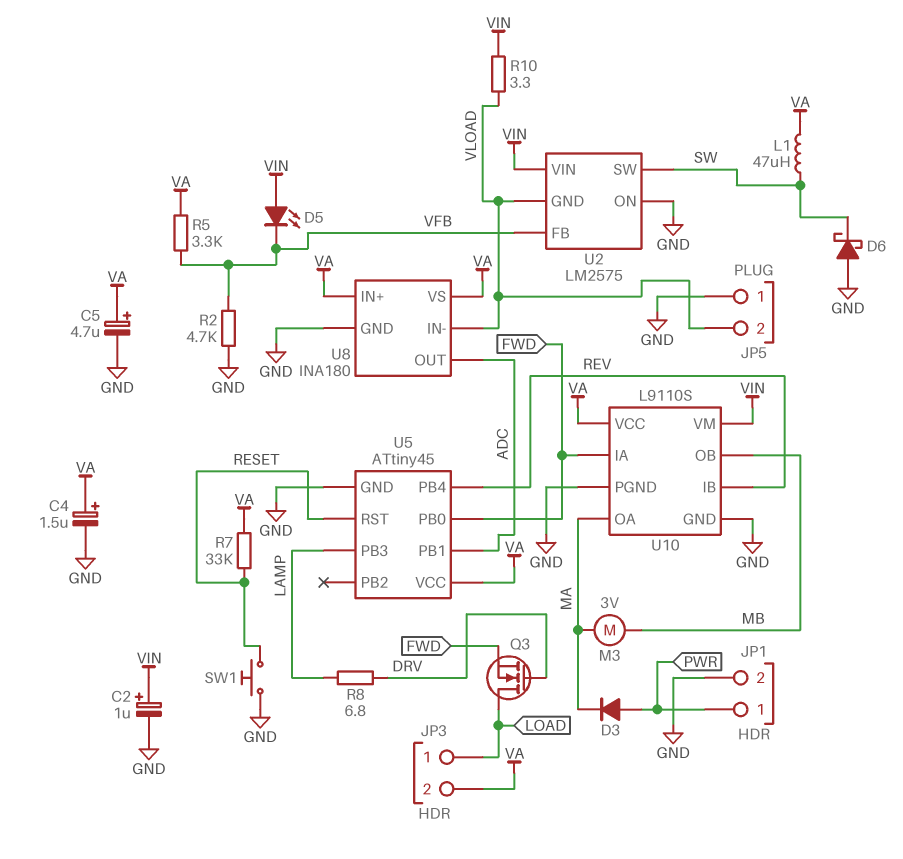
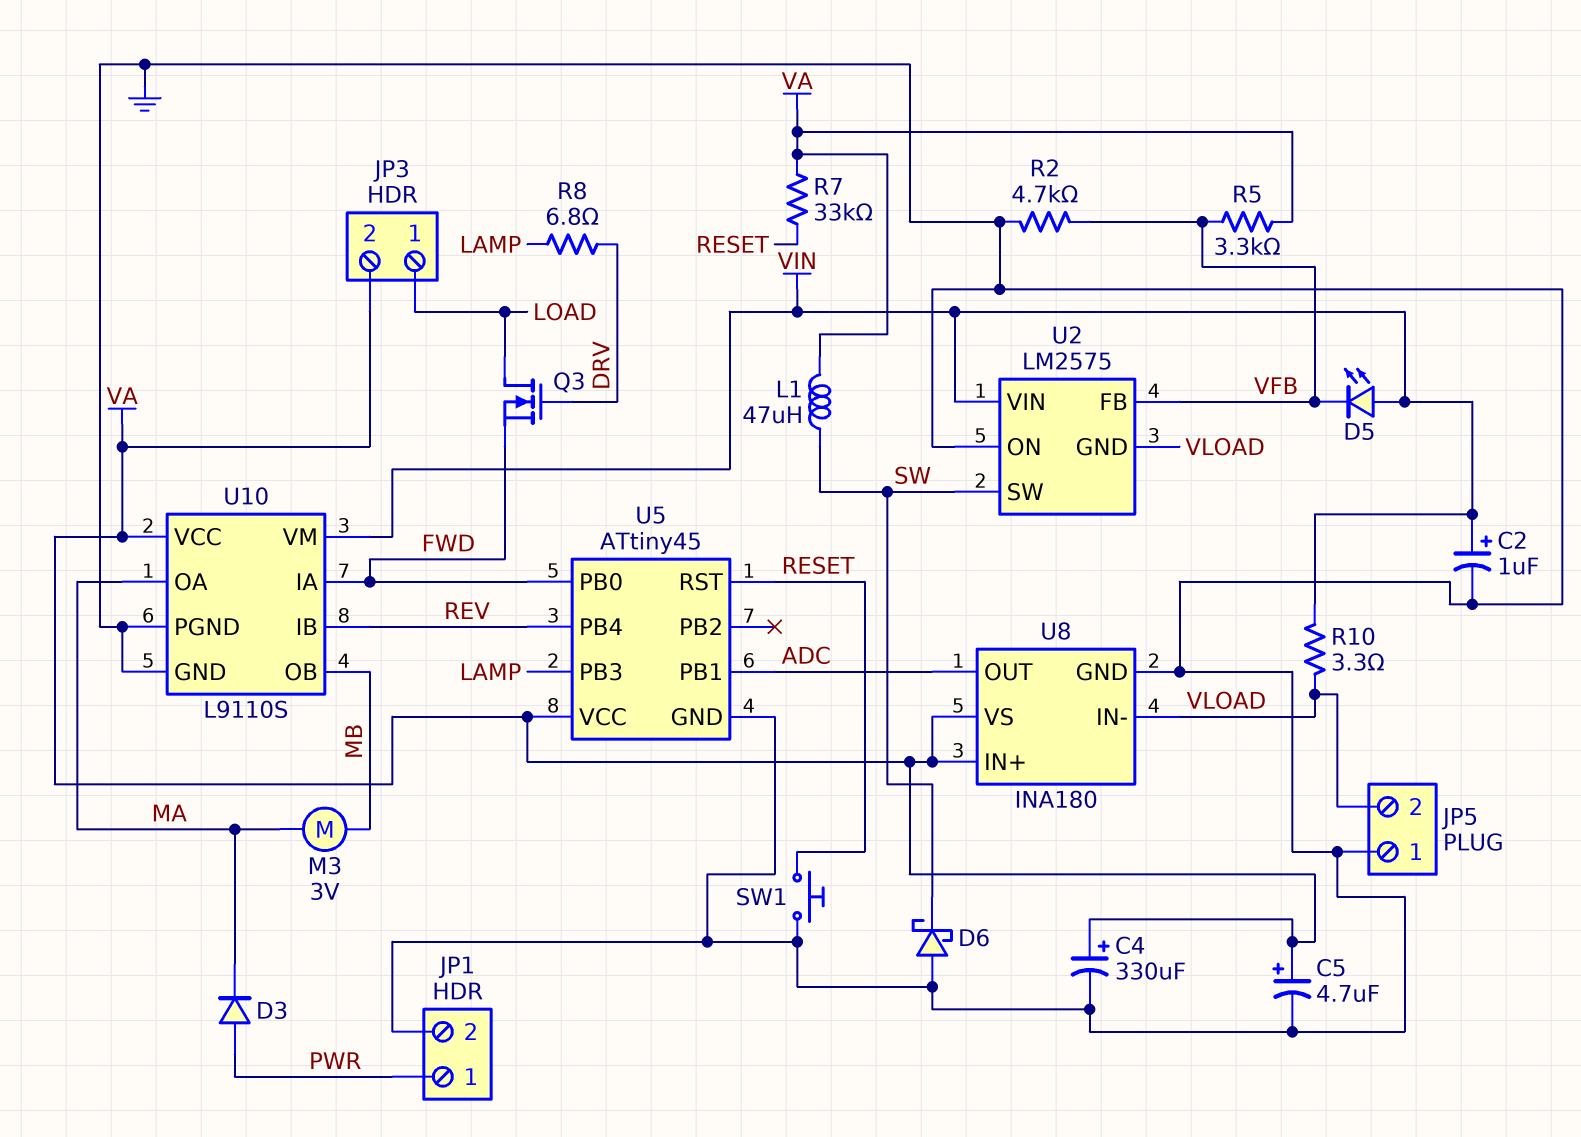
C4: 1.5uF (plus VA, minus GND) -> 330uF (plus VA, minus GND)

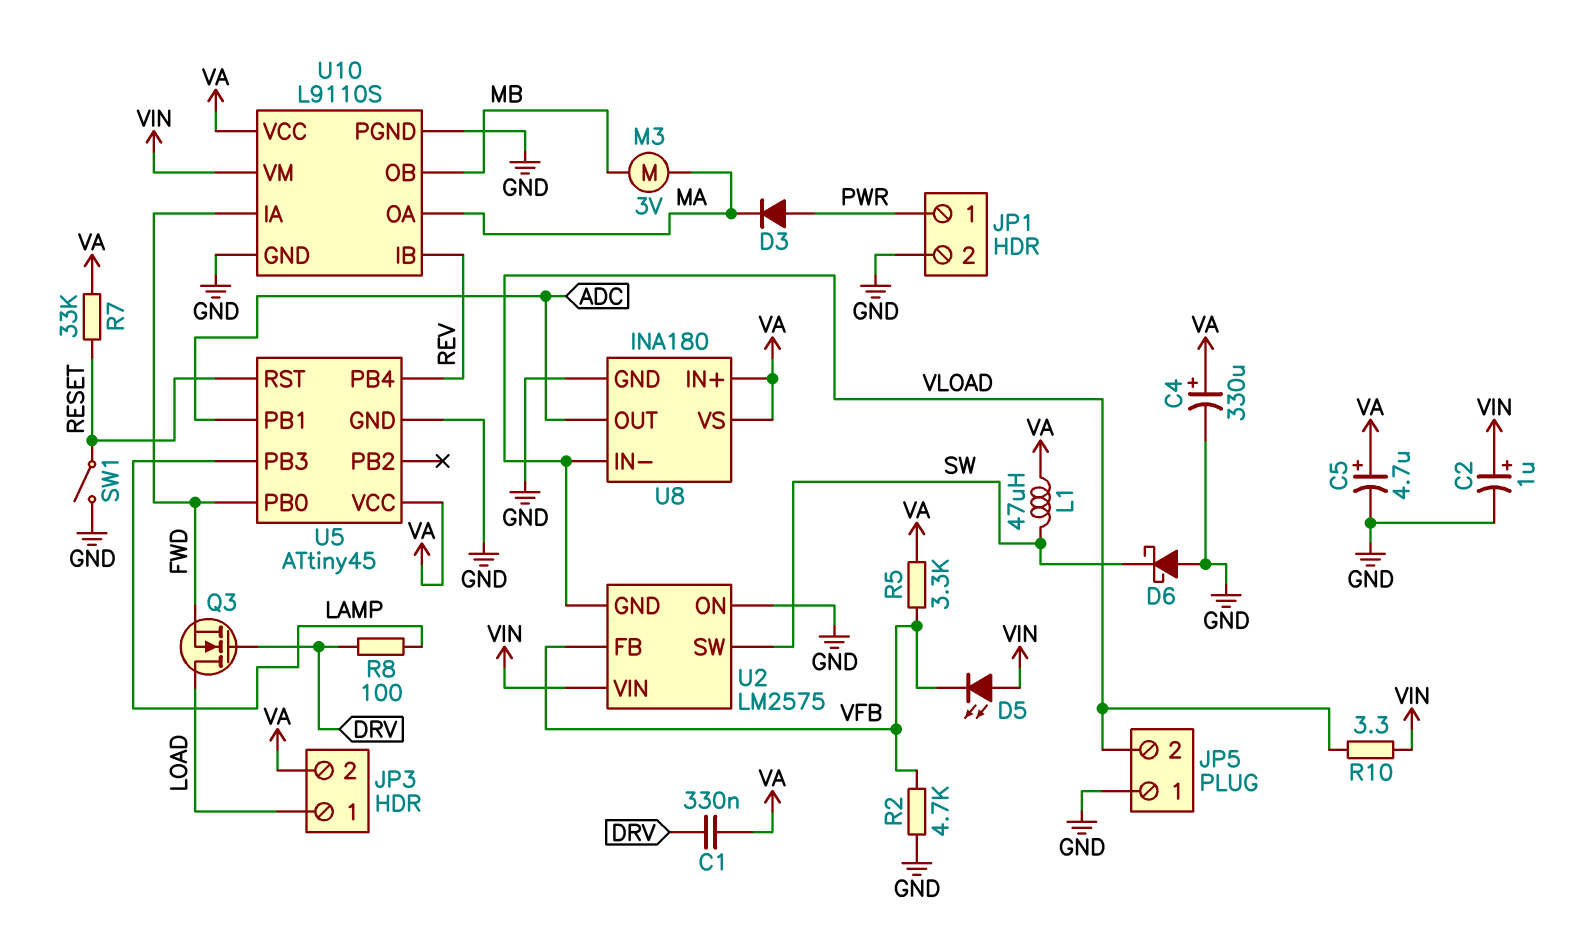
C1: none -> 330nF (DRV, VA)
R8: 6.8 (DRV, LAMP) -> 100 (DRV, LAMP)
SW1: button (GND, RESET) -> switch (GND, RESET)

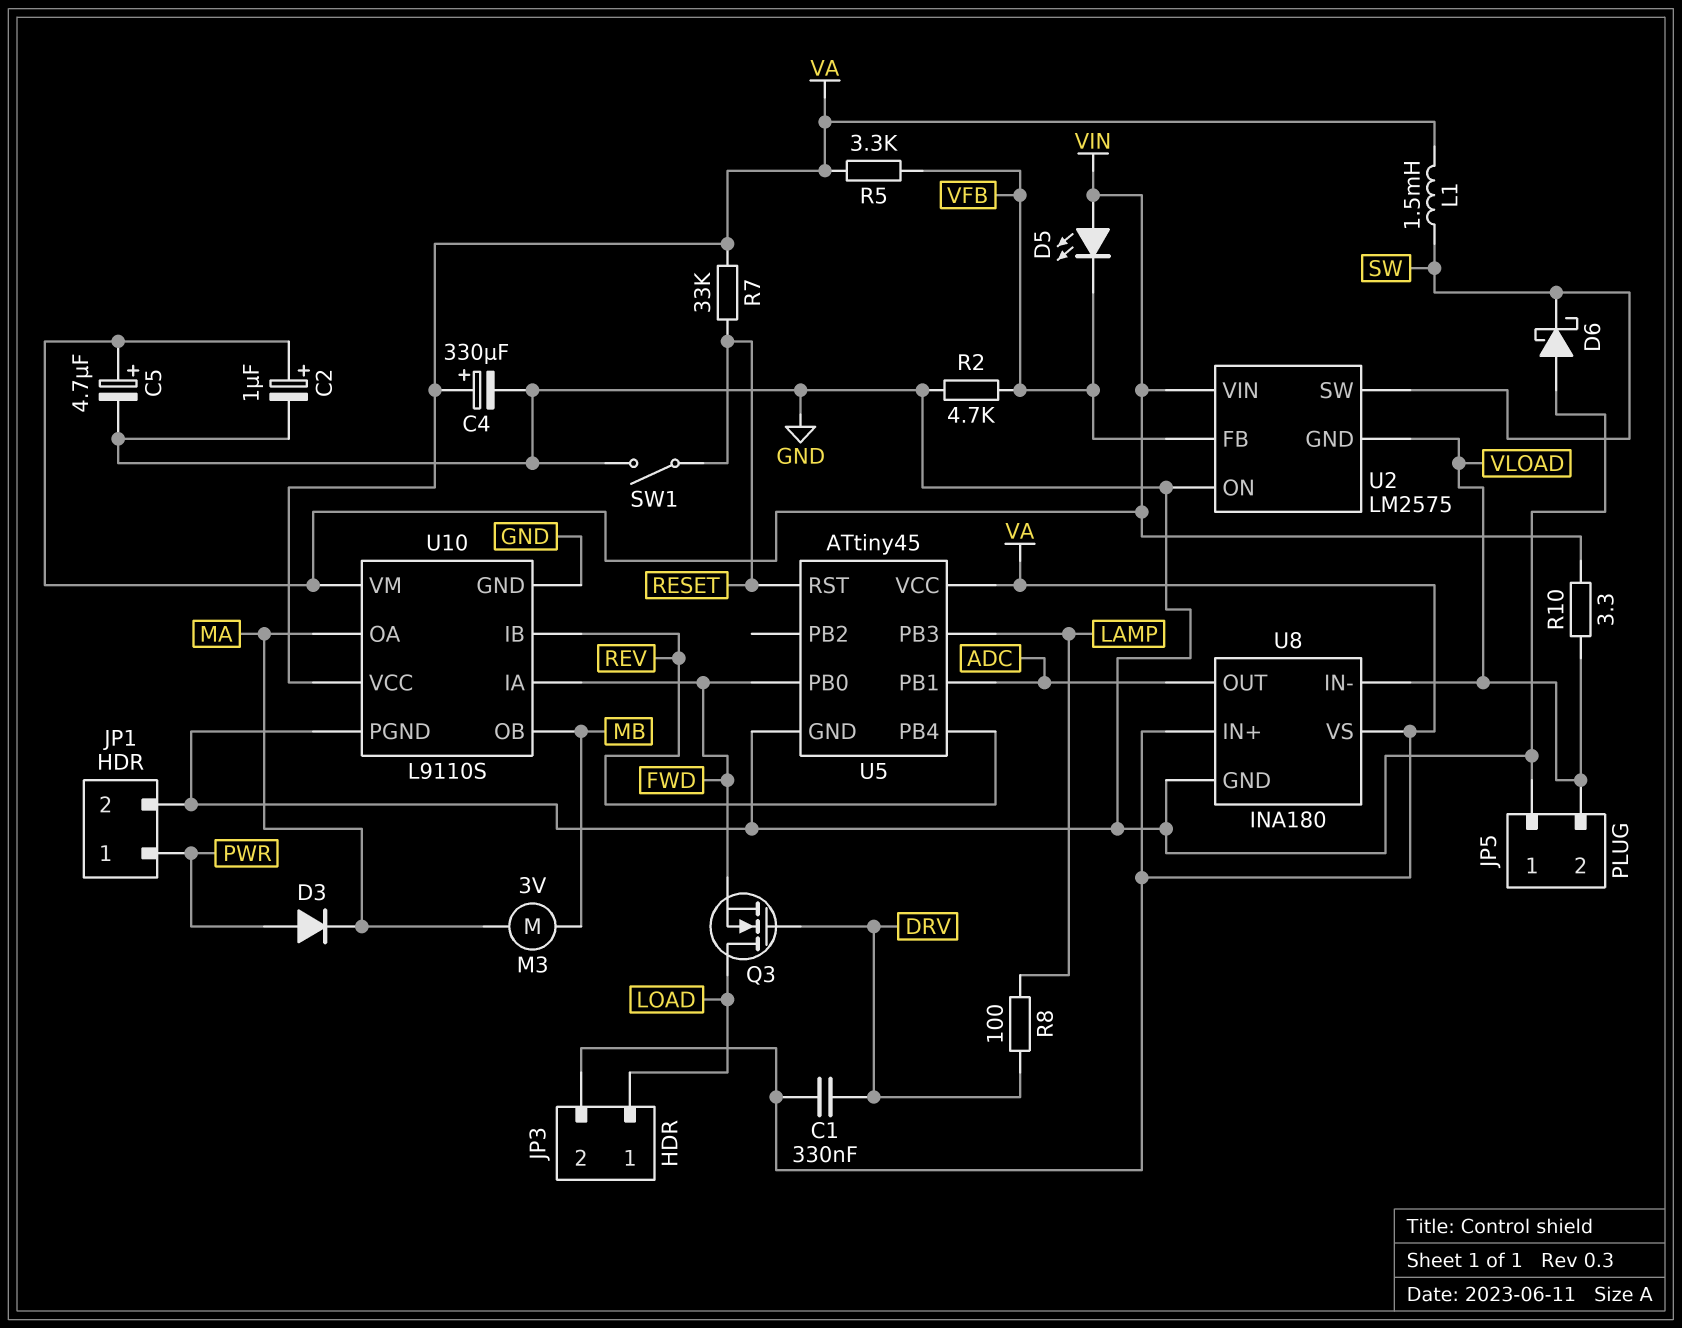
C5: 4.7uF (plus VA, minus GND) -> 4.7uF (plus VIN, minus GND)
L1: 47uH (SW, VA) -> 1.5mH (SW, VA)

